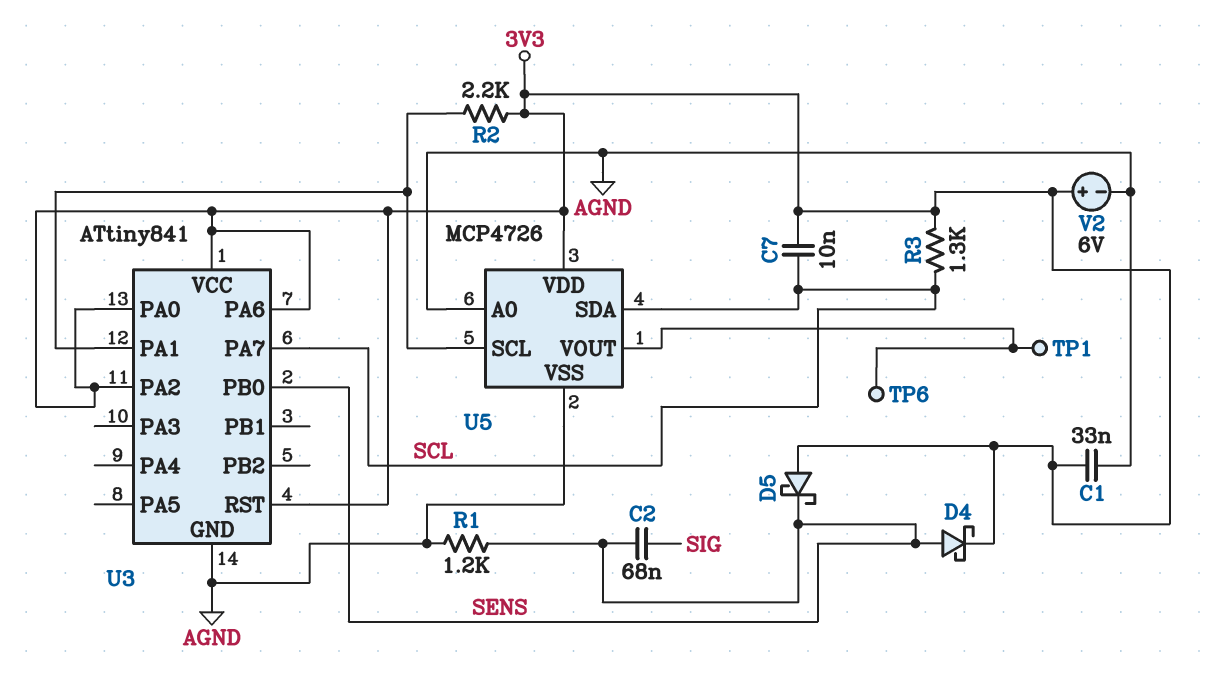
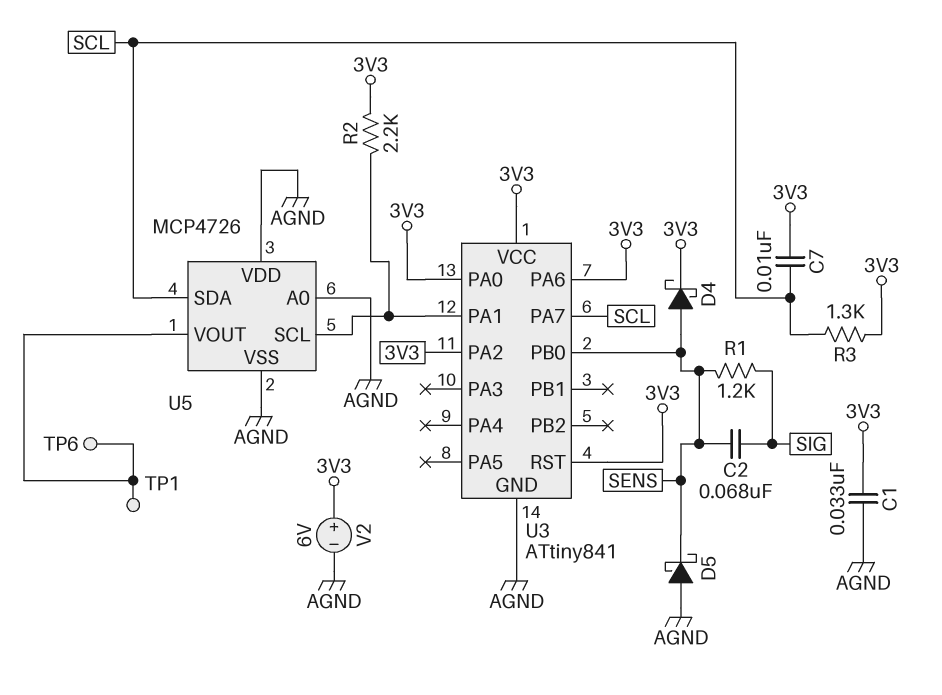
D5: schottky (A 3V3, K SENS) -> schottky (A AGND, K SENS)
R1: 1.2k (AGND, SENS) -> 1.2k (SENS, SIG)
U5 pin VDD: 3V3 -> AGND

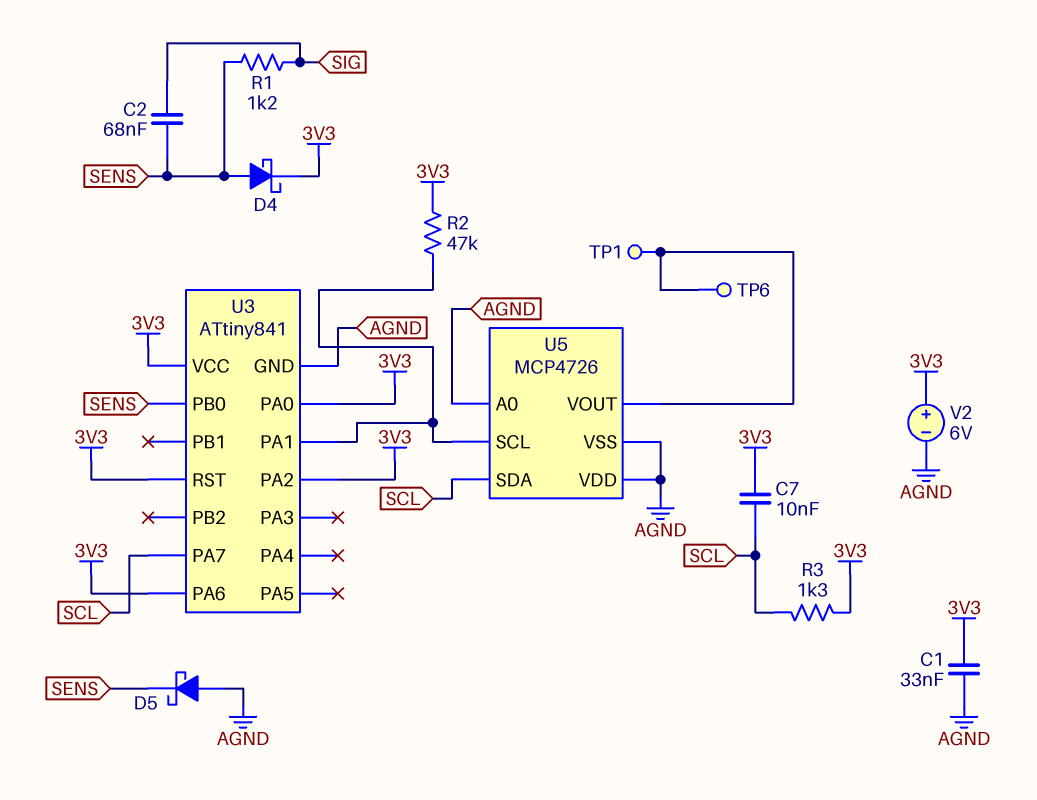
R2: 2.2k (3V3, U3/PA1) -> 47k (3V3, U3/PA1)

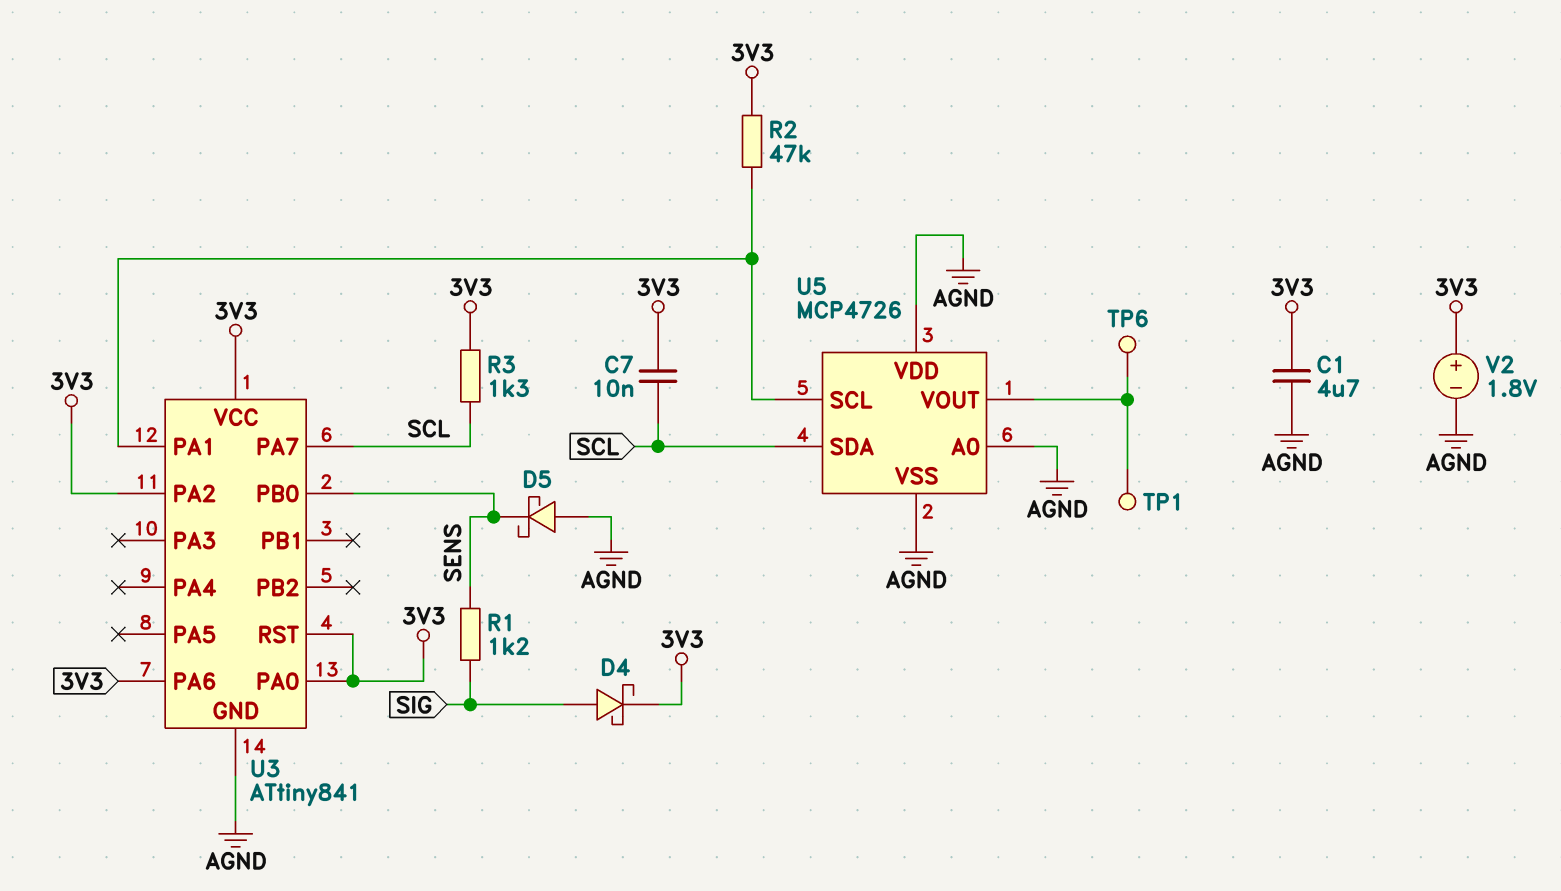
C1: 33nF (3V3, AGND) -> 4.7uF (3V3, AGND)
C2: 68nF (SENS, SIG) -> none
D4: schottky (A SENS, K 3V3) -> schottky (A SIG, K 3V3)
V2: 6V (plus 3V3, minus AGND) -> 1.8V (plus 3V3, minus AGND)

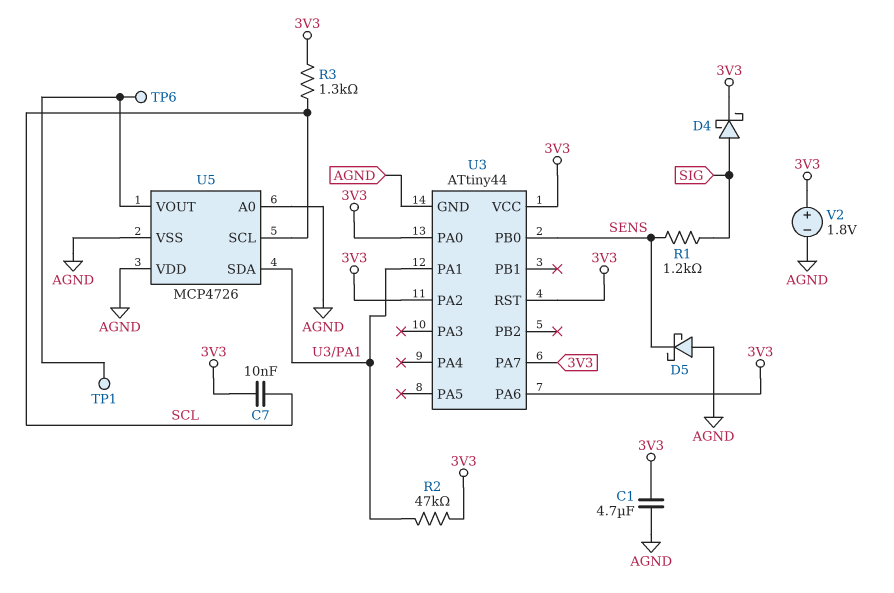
U3: ATtiny841 -> ATtiny44
U3 pin PA7: SCL -> 3V3
U5 pin SCL: U3/PA1 -> SCL
U5 pin SDA: SCL -> U3/PA1

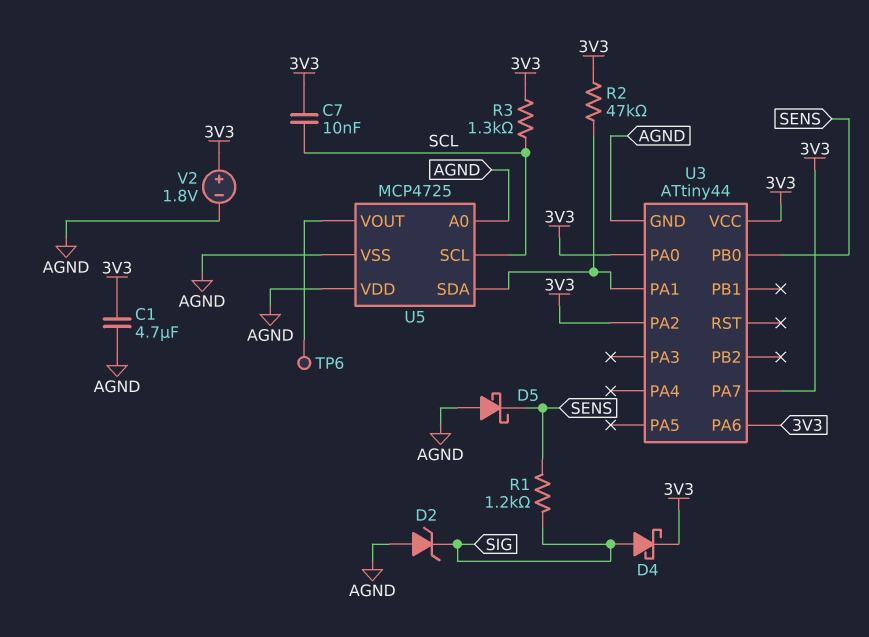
D2: none -> zener (A AGND, K SIG)
TP1: test point (U5/VOUT) -> none
U3 pin RST: 3V3 -> none
U5: MCP4726 -> MCP4725

